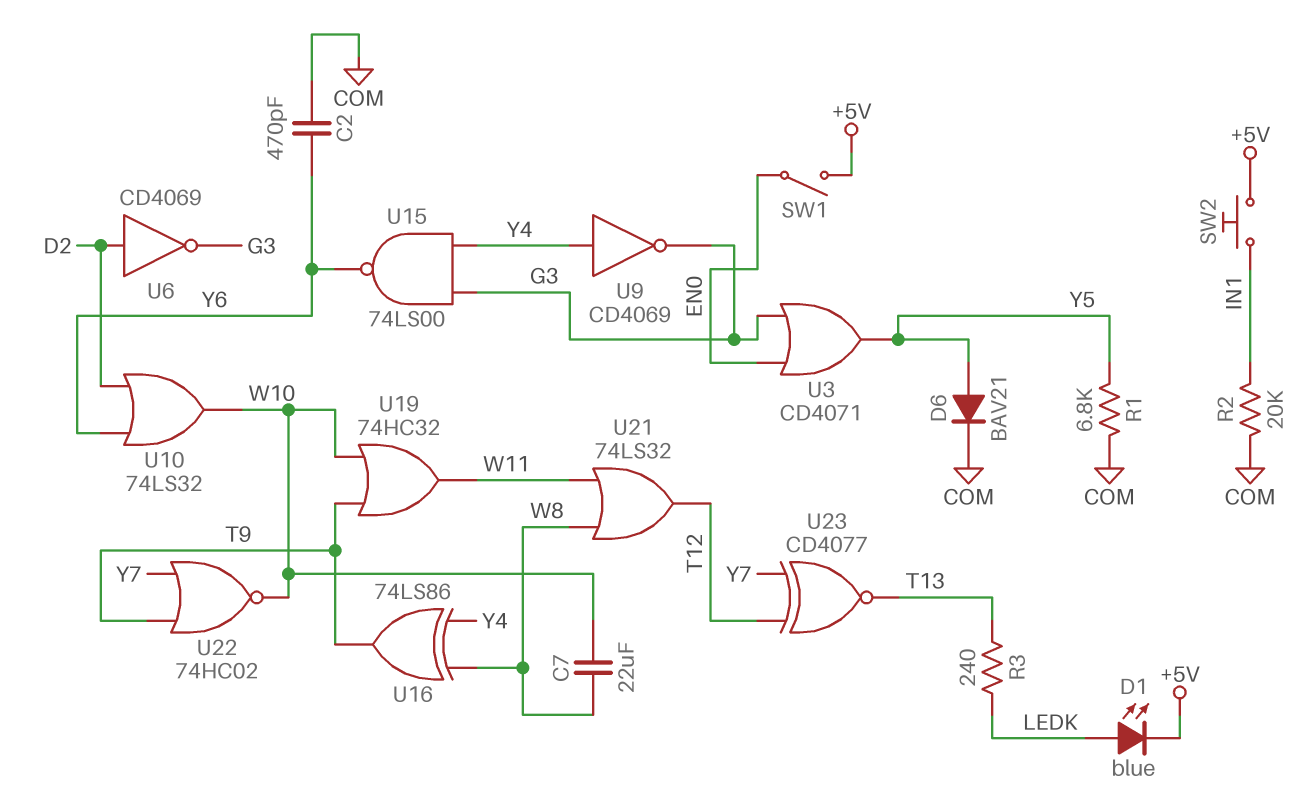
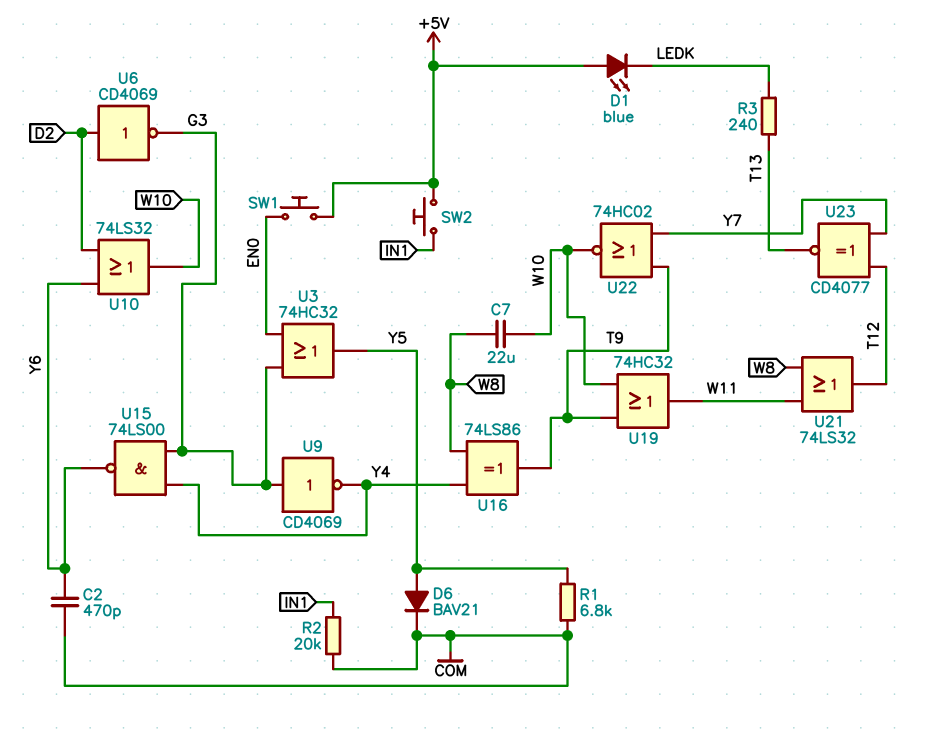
D1: LED blue (A LEDK, K +5V) -> LED blue (A +5V, K LEDK)
SW1: switch (+5V, EN0) -> button (+5V, EN0)
U3: OR CD4071 (in EN0, in G3, out Y5) -> OR 74HC32 (in EN0, in G3, out Y5)
U9: NOT CD4069 (in Y4, out G3) -> NOT CD4069 (in G3, out Y4)

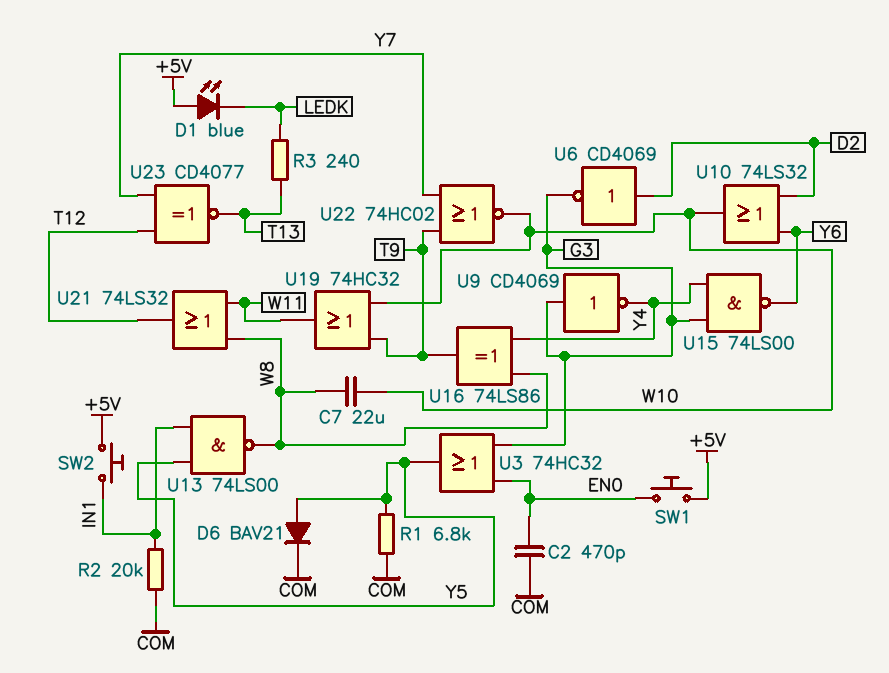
C2: 470pF (COM, Y6) -> 470pF (COM, EN0)
U13: none -> NAND 74LS00 (in IN1, in Y5, out W8)

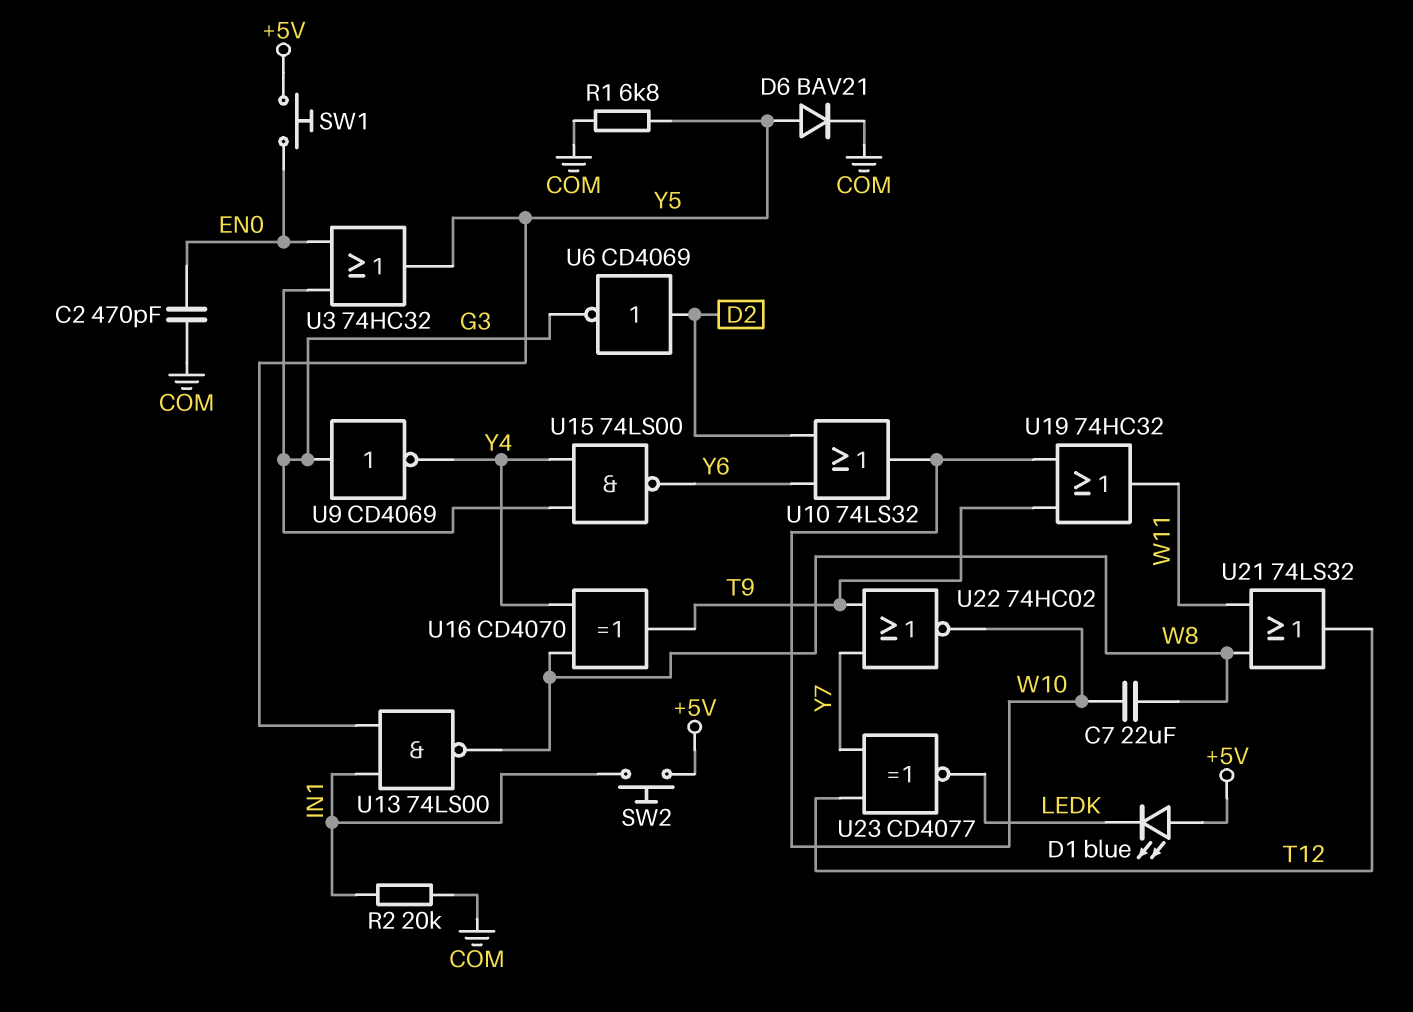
R3: 240 (LEDK, T13) -> none
U16: XOR 74LS86 (in W8, in Y4, out T9) -> XOR CD4070 (in W8, in Y4, out T9)
U23: XNOR CD4077 (in T12, in Y7, out T13) -> XNOR CD4077 (in T12, in Y7, out LEDK)

